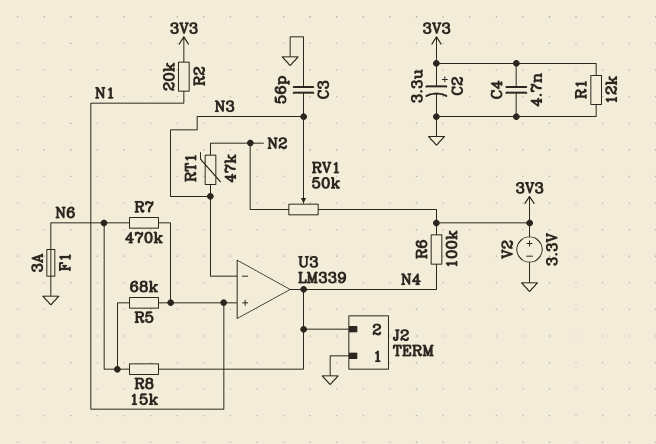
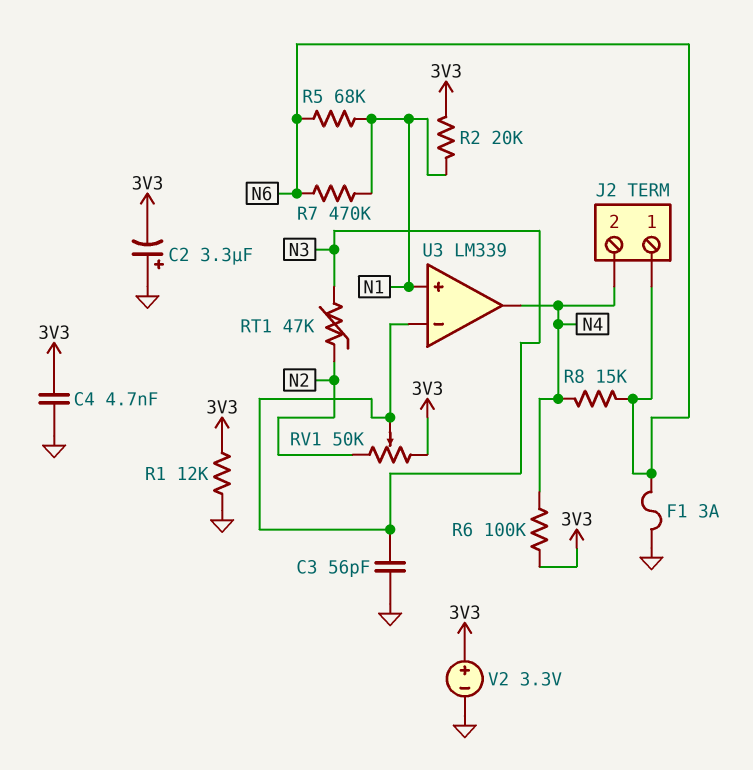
C2: 3.3uF (plus 3V3, minus GND) -> 3.3uF (plus GND, minus 3V3)
J2 pin 1: GND -> N6

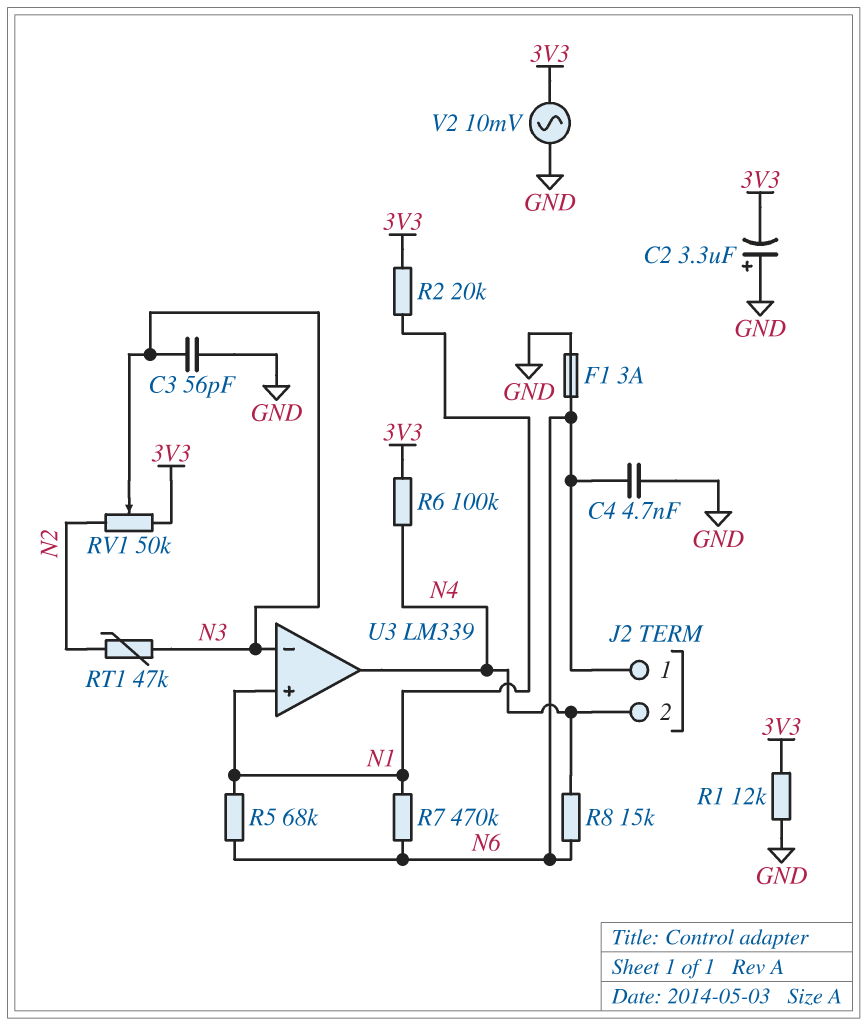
C4: 4.7nF (3V3, GND) -> 4.7nF (GND, N6)
V2: 3.3V (plus 3V3, minus GND) -> AC 10mV (3V3, GND)

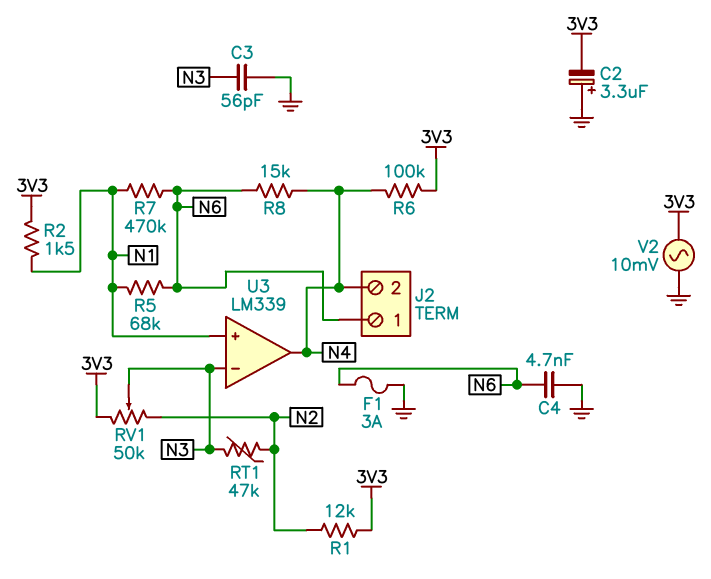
R1: 12k (3V3, GND) -> 12k (3V3, N2)
R2: 20k (3V3, N1) -> 1.5k (3V3, N1)

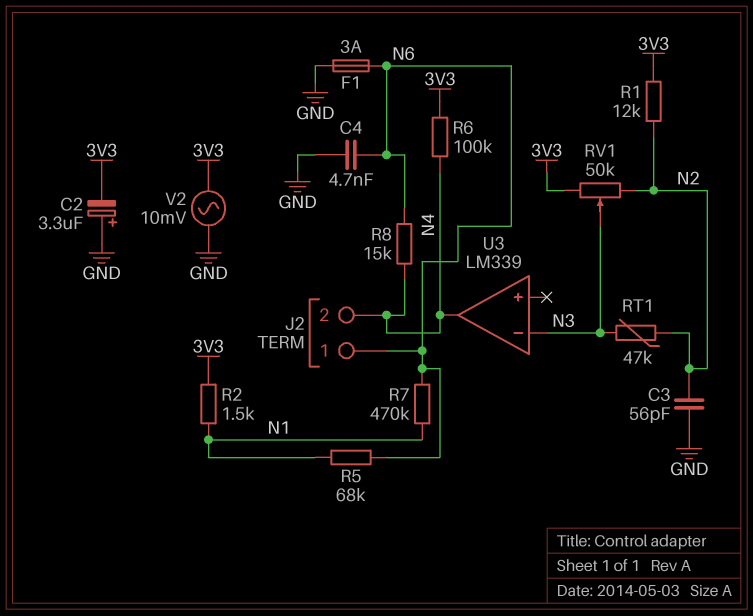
C3: 56pF (GND, N3) -> 56pF (GND, N2)
U3 pin in+: N1 -> none

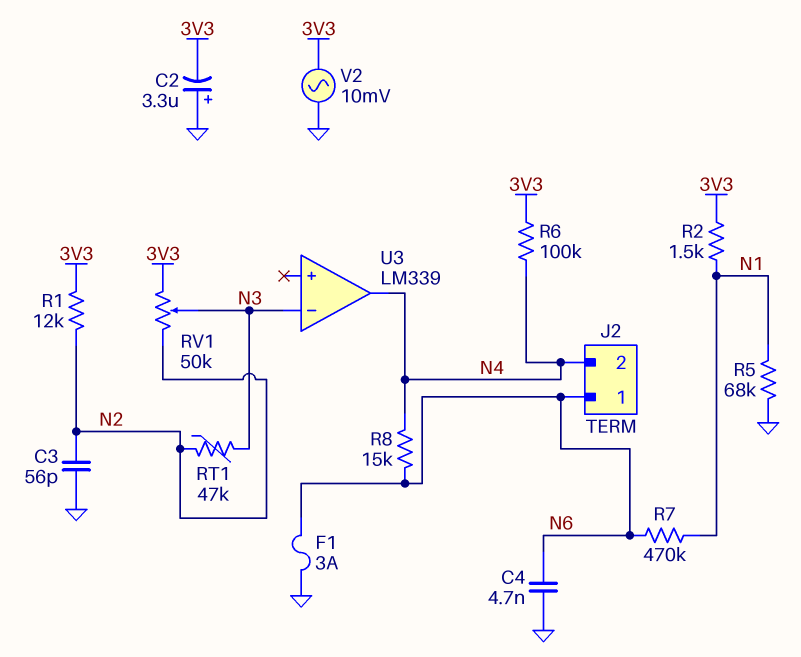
R5: 68k (N1, N6) -> 68k (GND, N1)

